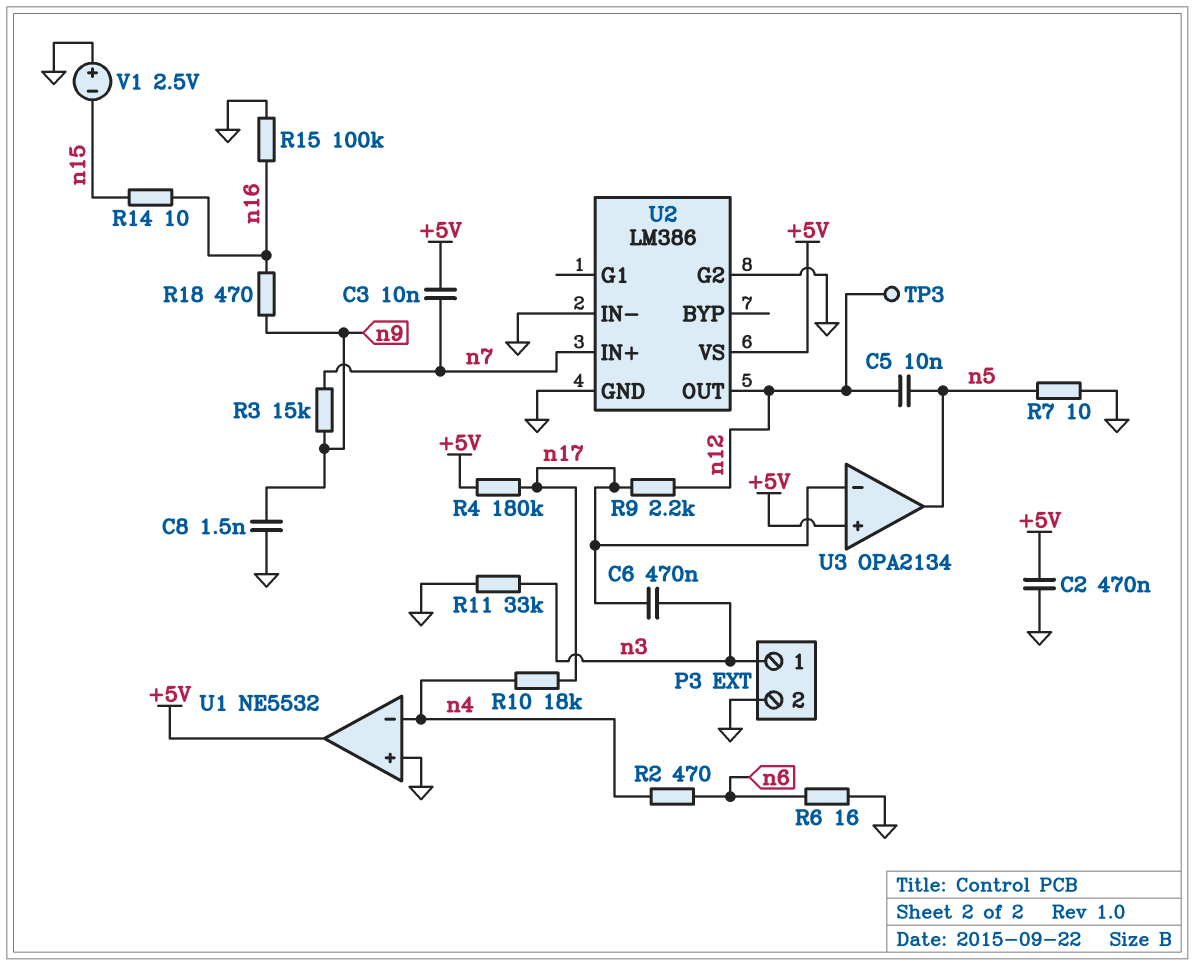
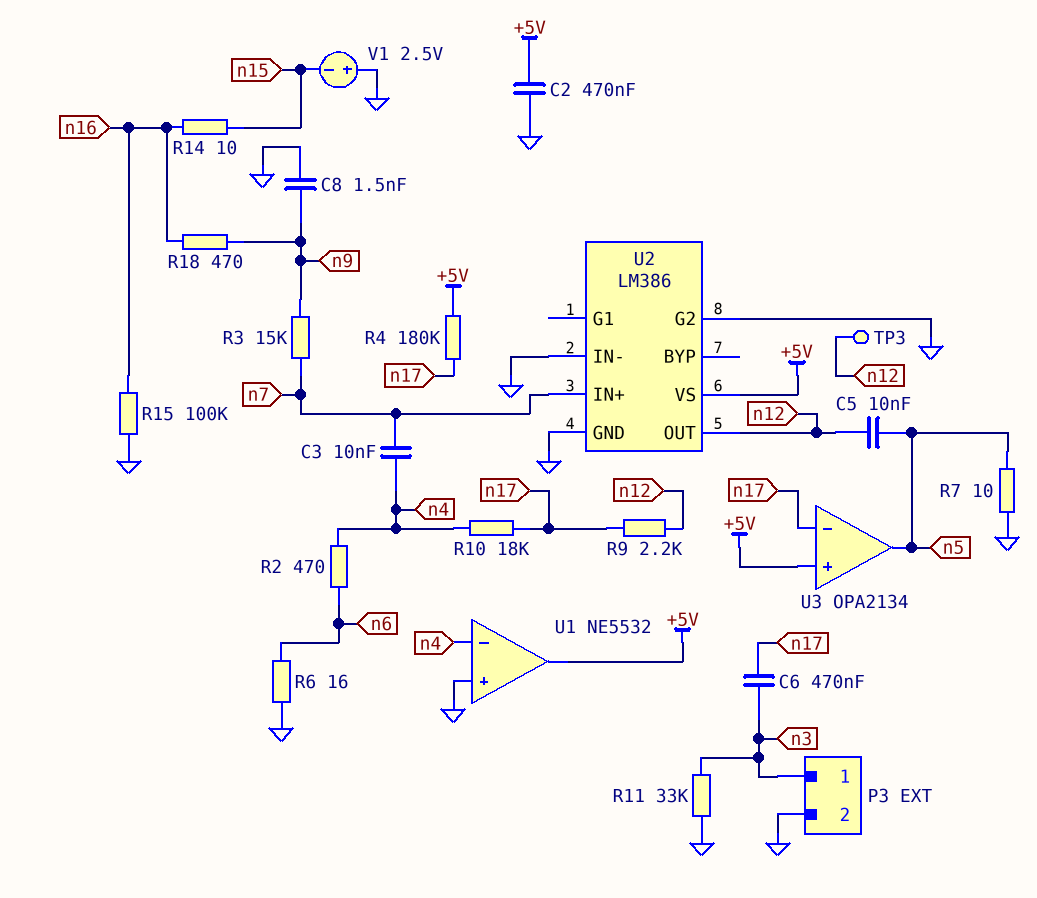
C3: 10nF (+5V, n7) -> 10nF (n4, n7)

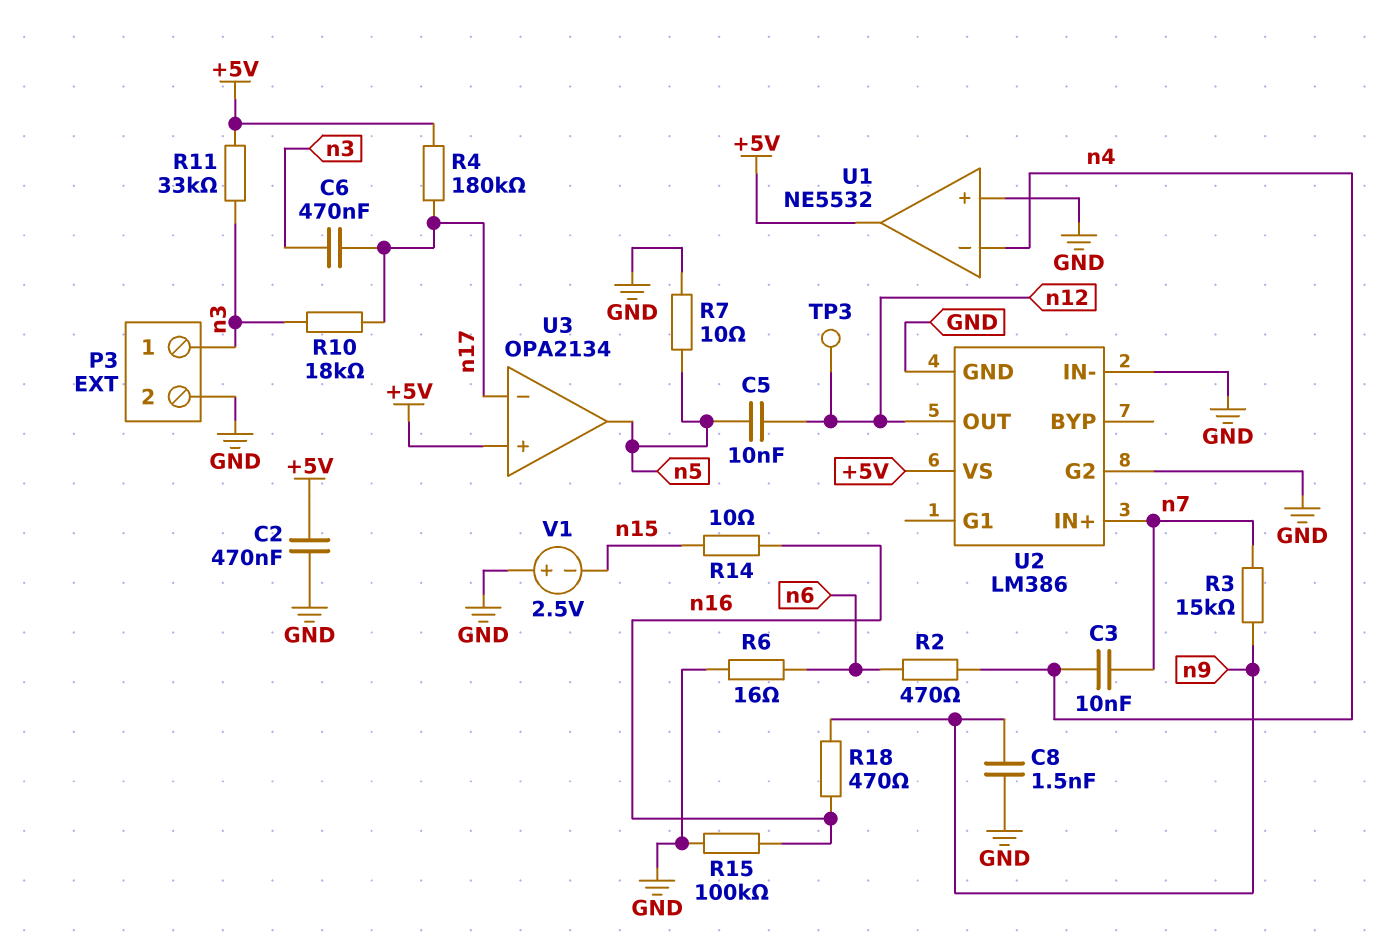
R9: 2.2k (n12, n17) -> none
R10: 18k (n4, n17) -> 18k (n3, n17)
R11: 33k (GND, n3) -> 33k (+5V, n3)

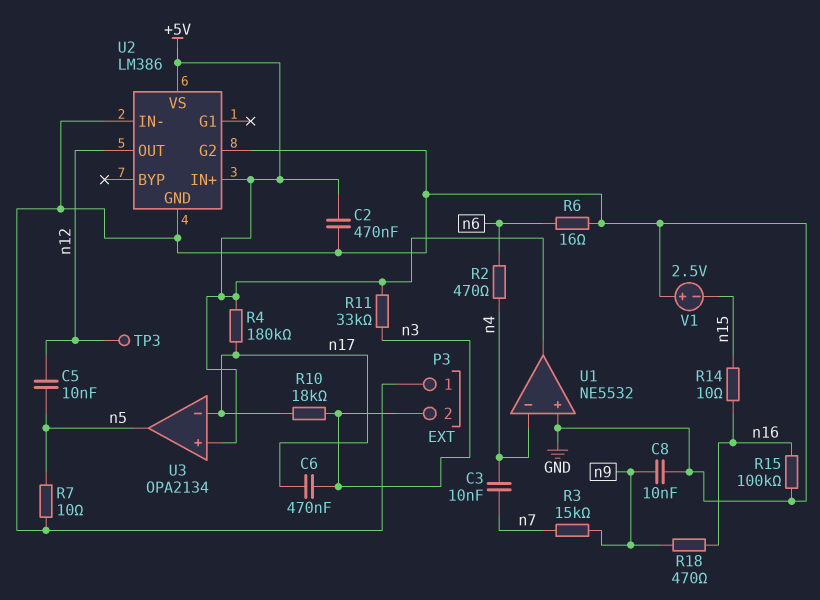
C8: 1.5nF (GND, n9) -> 10nF (GND, n9)
P3 pin 1: n3 -> GND
P3 pin 2: GND -> n3
U2 pin IN+: n7 -> +5V

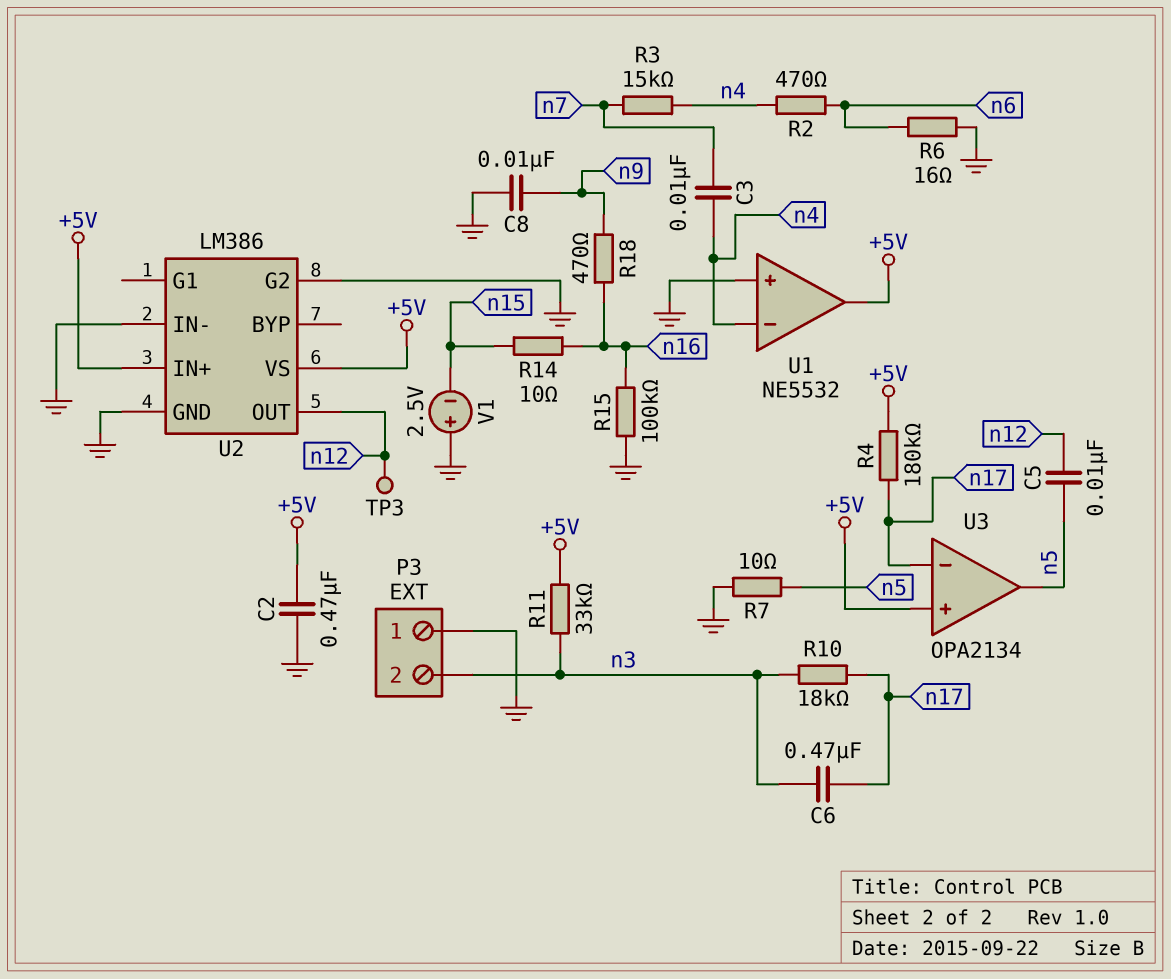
R3: 15k (n7, n9) -> 15k (n4, n7)

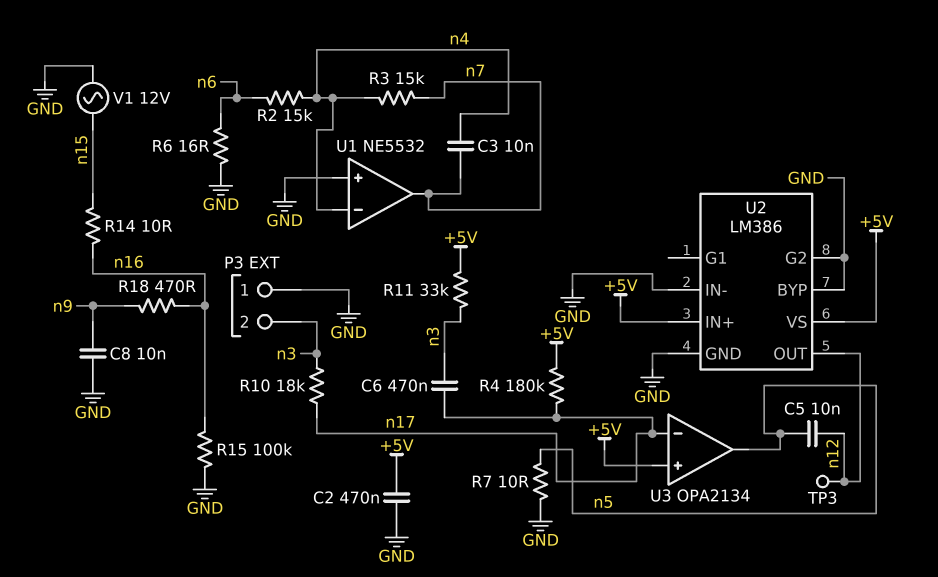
R2: 470 (n4, n6) -> 15k (n4, n6)
U1 pin out: +5V -> n7
U2 pin BYP: none -> GND
V1: 2.5V (plus GND, minus n15) -> AC 12V (GND, n15)

